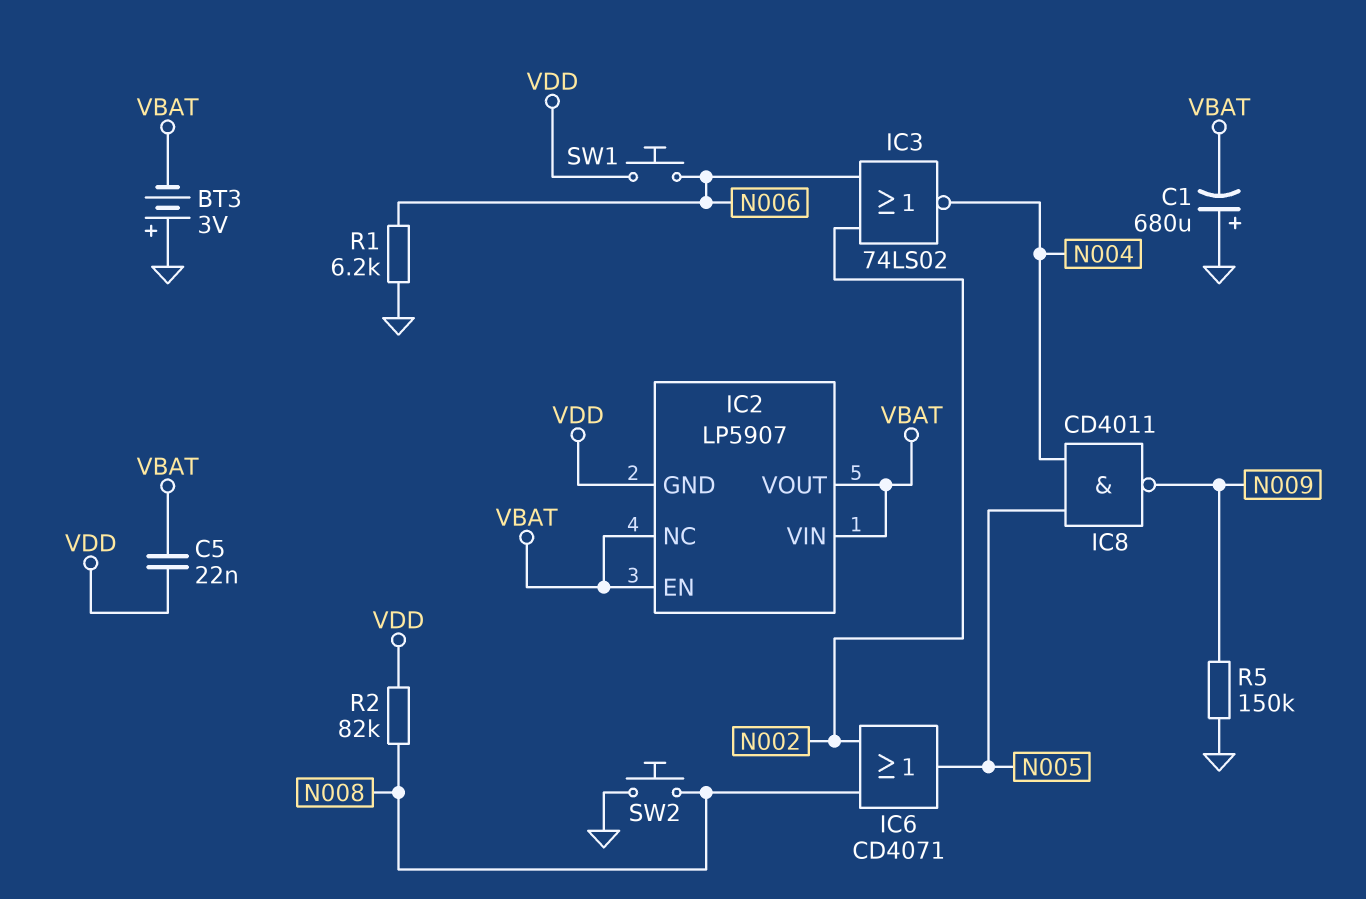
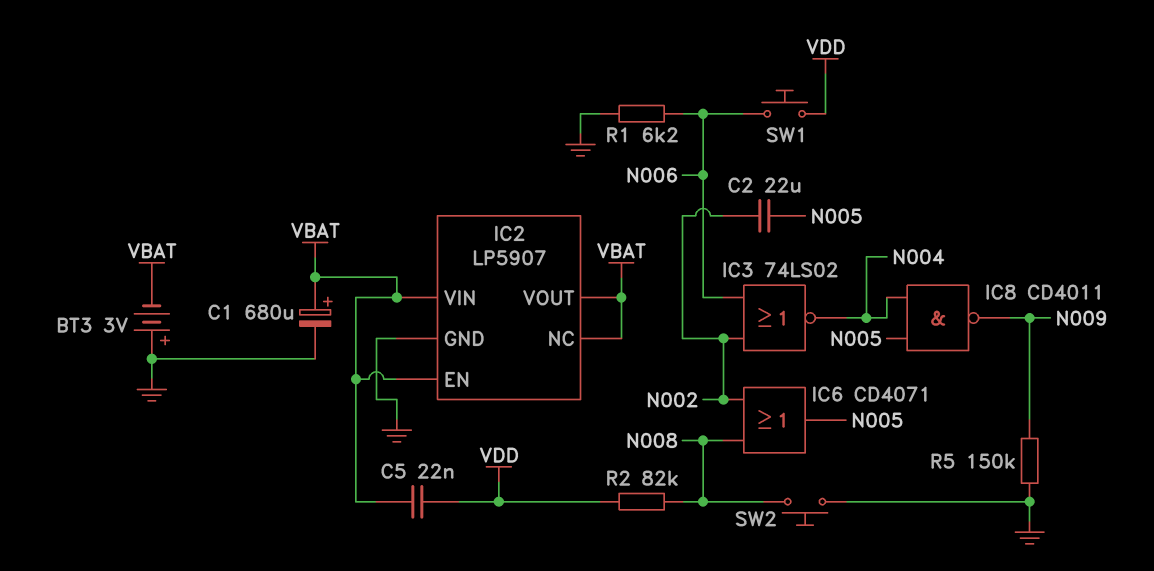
C1: 680uF (plus GND, minus VBAT) -> 680uF (plus VBAT, minus GND)
C2: none -> 22uF (N002, N005)
IC2 pin GND: VDD -> GND

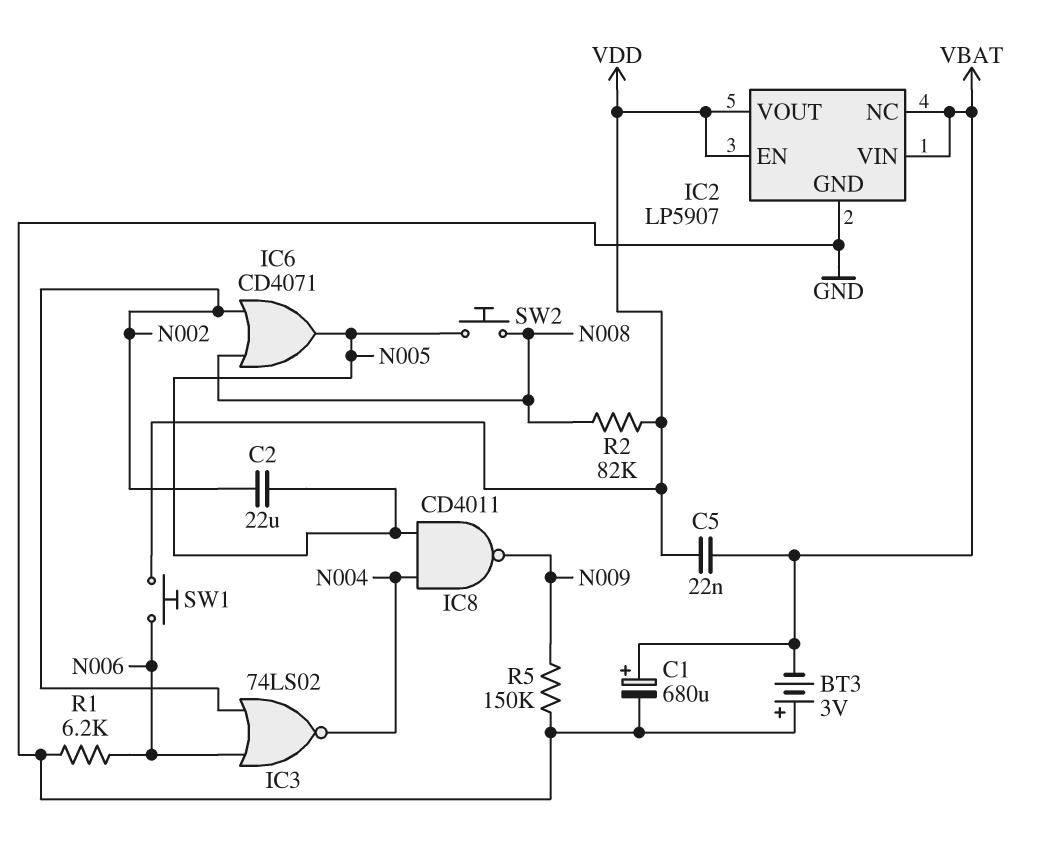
IC2 pin EN: VBAT -> VDD
IC2 pin VOUT: VBAT -> VDD
SW2: button (GND, N008) -> button (N005, N008)

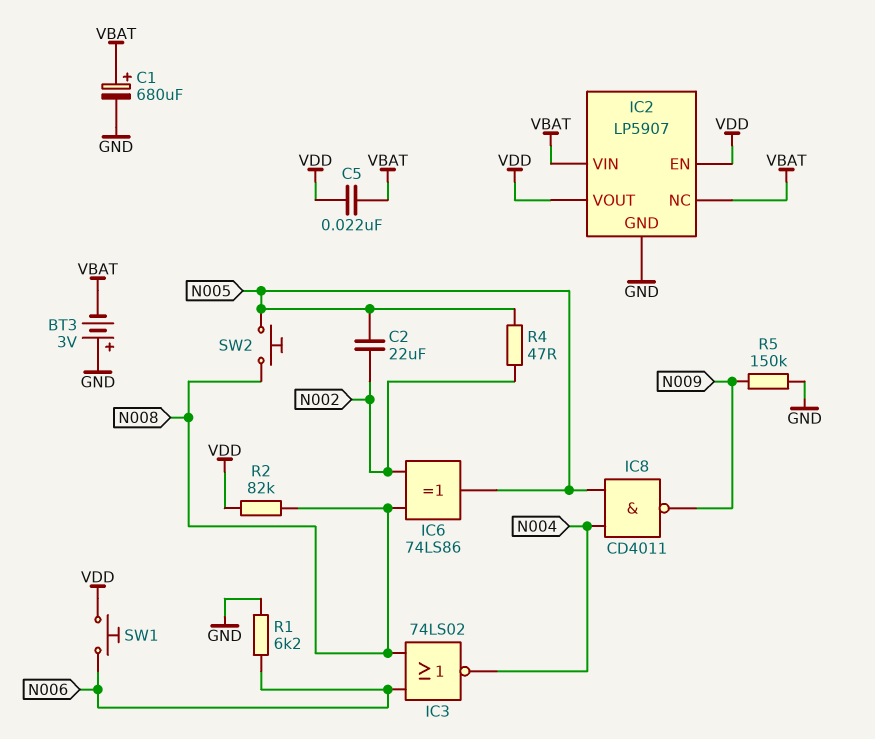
IC3: NOR 74LS02 (in N002, in N006, out N004) -> NOR 74LS02 (in N006, in N008, out N004)
IC6: OR CD4071 (in N002, in N008, out N005) -> XOR 74LS86 (in N002, in N008, out N005)
R4: none -> 47 (N002, N005)

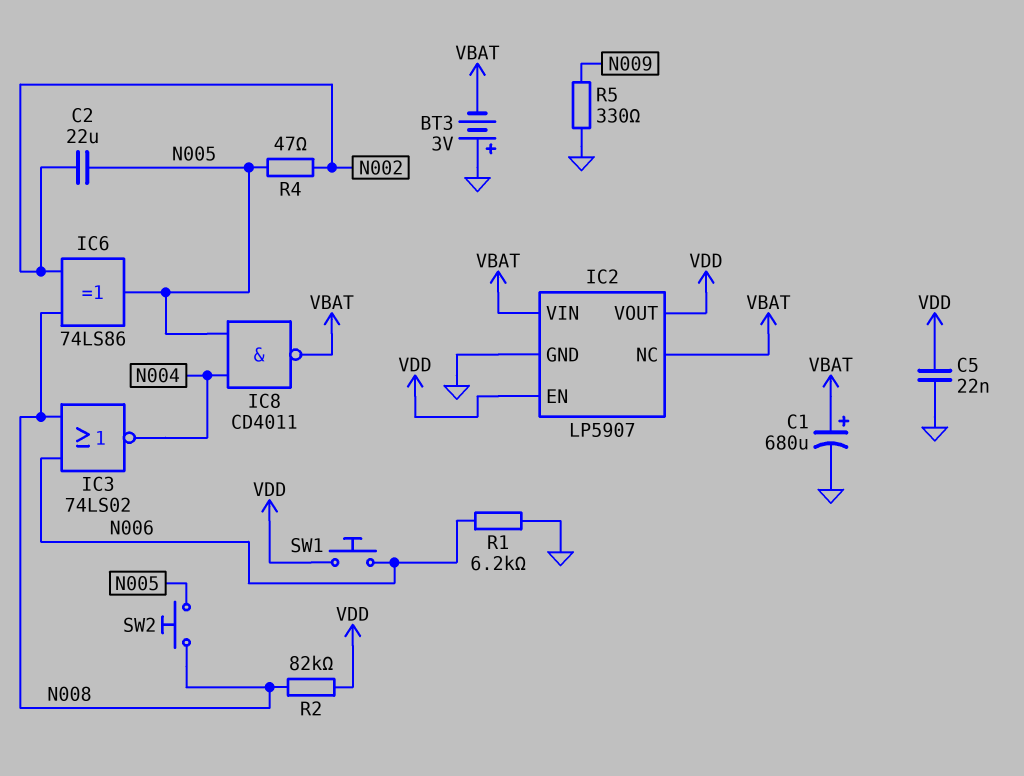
C5: 22nF (VBAT, VDD) -> 22nF (GND, VDD)
IC8: NAND CD4011 (in N004, in N005, out N009) -> NAND CD4011 (in N004, in N005, out VBAT)
R5: 150k (GND, N009) -> 330 (GND, N009)

